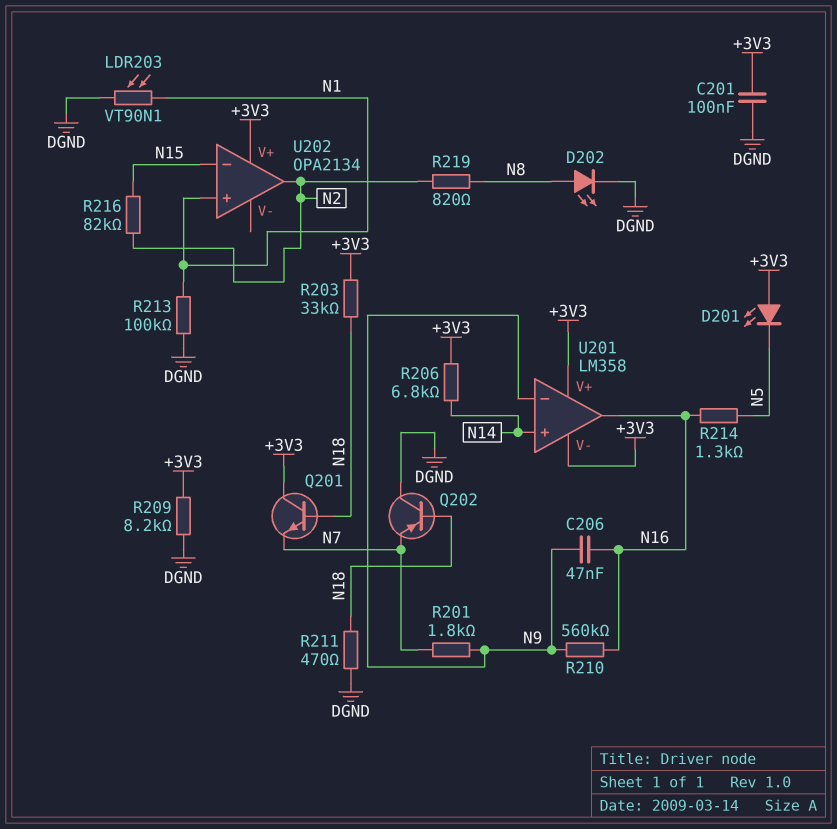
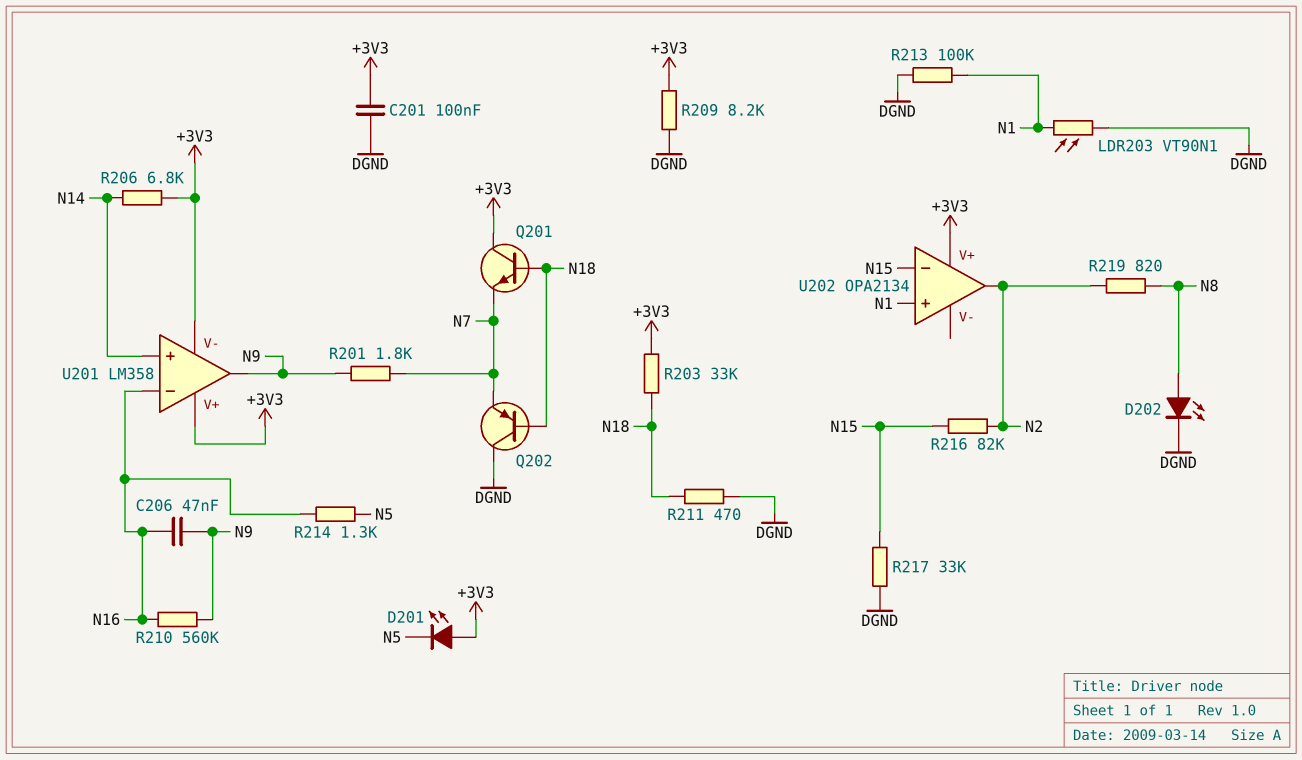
R217: none -> 33k (DGND, N15)
U201 pin in-: N9 -> N16
U201 pin out: N16 -> N9

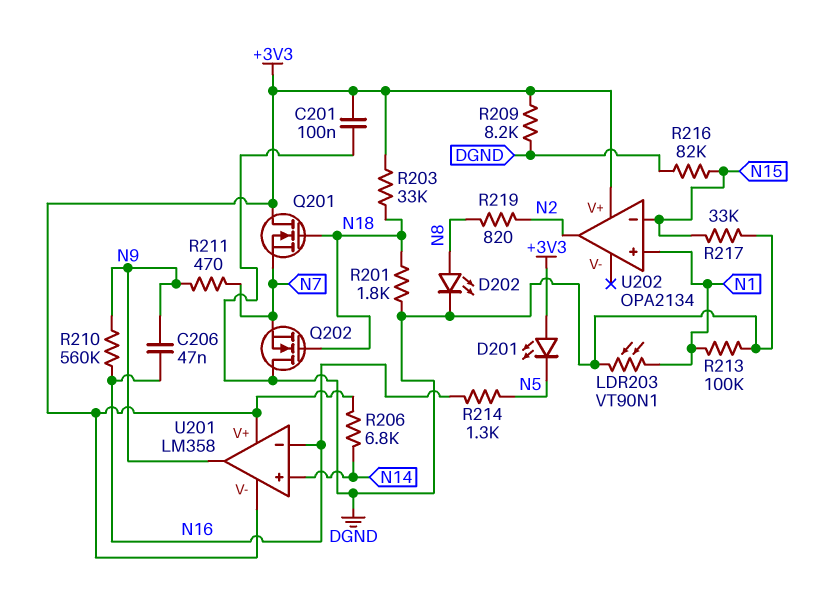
Q201: NPN (B N18, C +3V3, E N7) -> NMOS (G N18, D +3V3, S N7)
Q202: PNP (B N18, C DGND, E N7) -> NMOS (G N18, D DGND, S N7)
R201: 1.8k (N7, N9) -> 1.8k (DGND, N18)
R211: 470 (DGND, N18) -> 470 (N7, N9)
R216: 82k (N2, N15) -> 82k (DGND, N15)

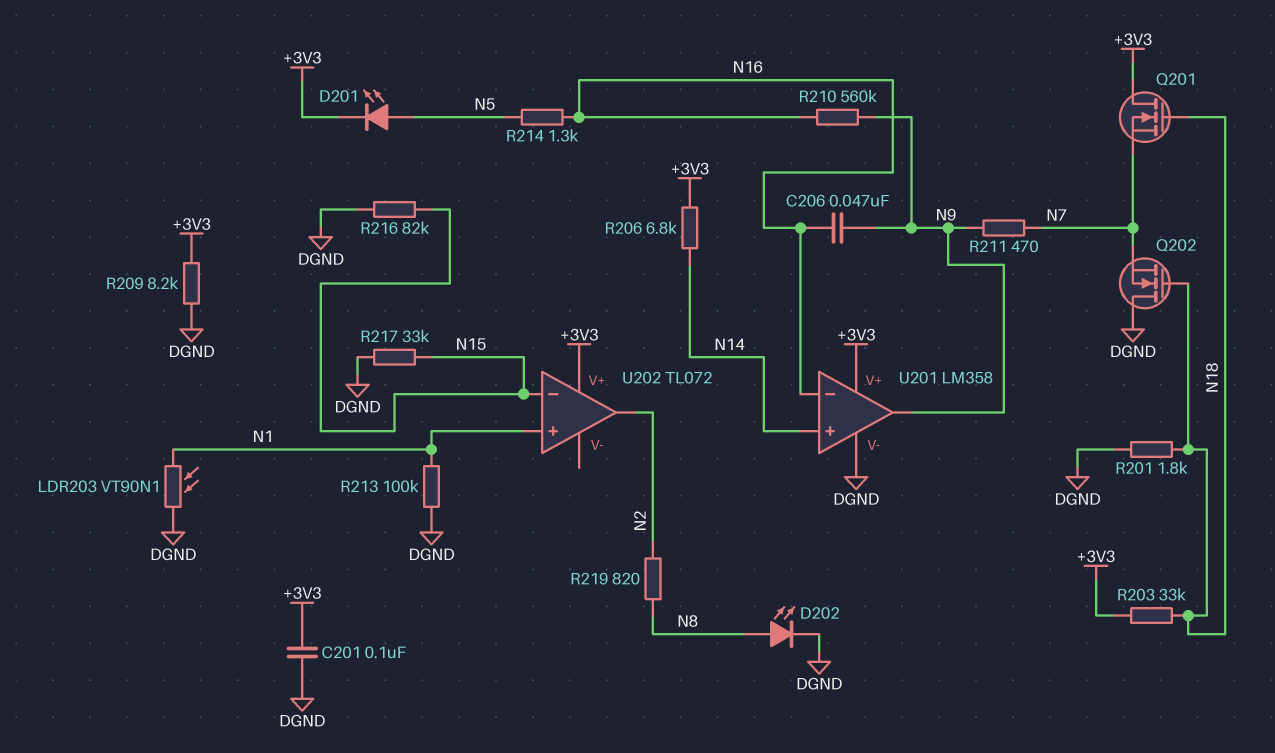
D201: LED (A +3V3, K N5) -> LED (A N5, K +3V3)
U201 pin V-: +3V3 -> DGND
U202: OPA2134 -> TL072

